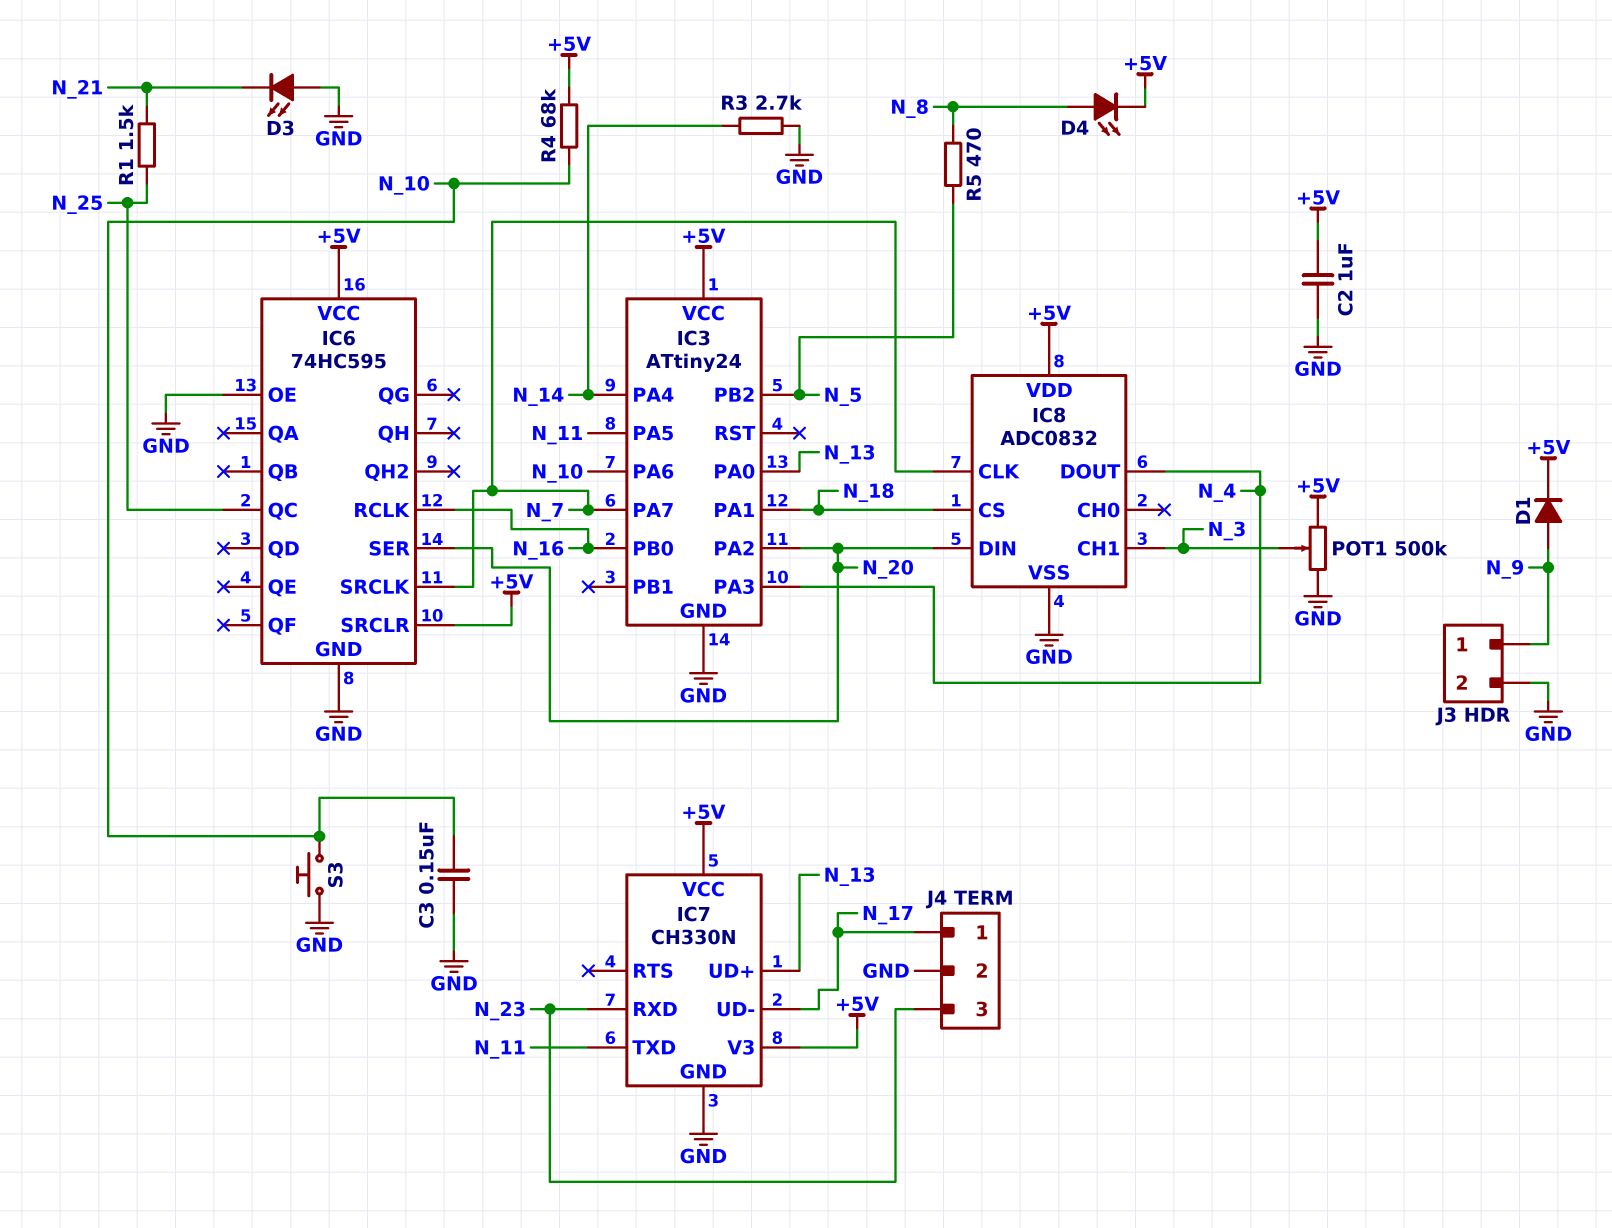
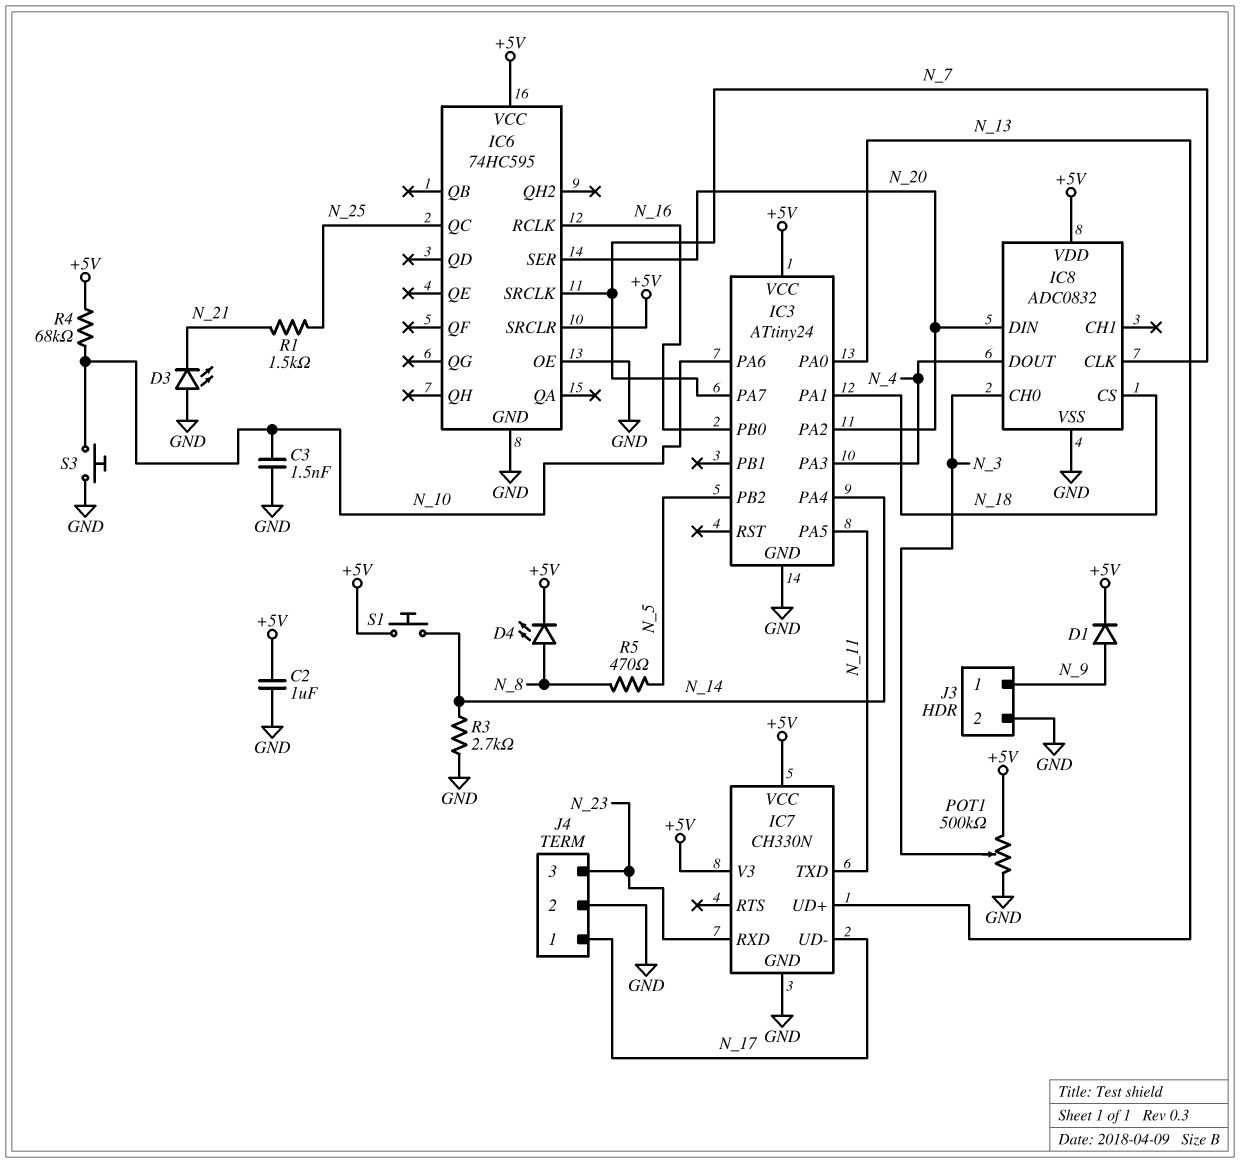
C3: 150nF (GND, N_10) -> 1.5nF (GND, N_10)
IC8 pin CH0: none -> N_3
IC8 pin CH1: N_3 -> none
S1: none -> button (+5V, N_14)

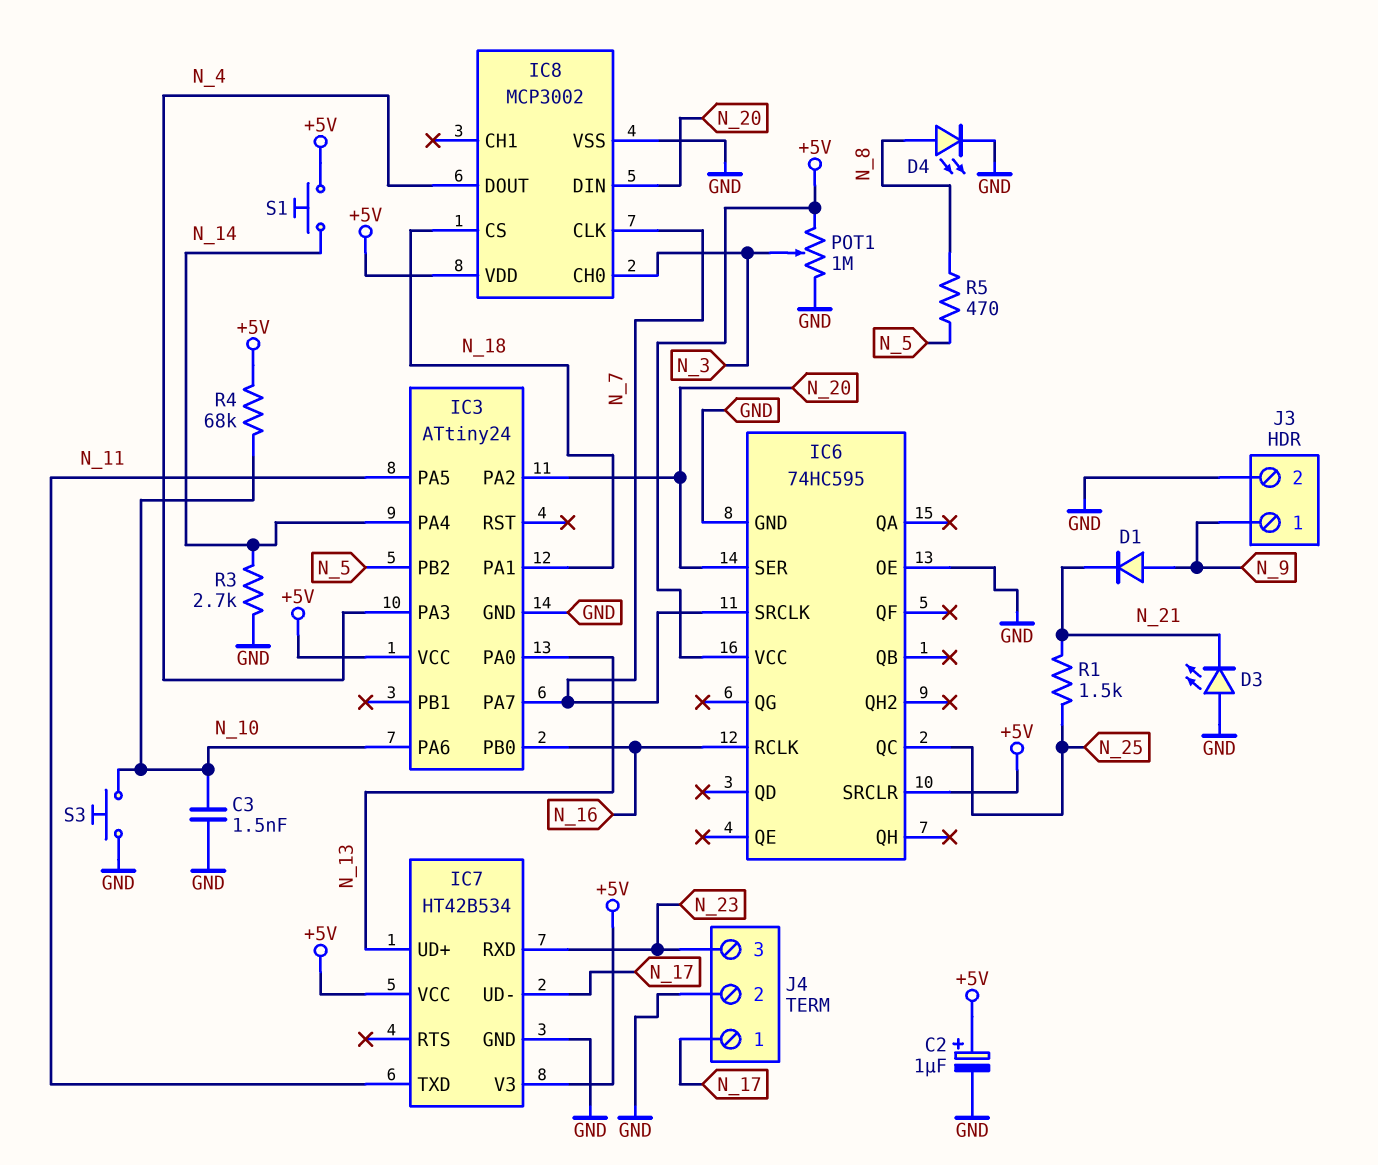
C2: 1uF (+5V, GND) -> 1uF (plus +5V, minus GND)
D1: diode (A N_9, K +5V) -> diode (A N_9, K N_21)
D4: LED (A N_8, K +5V) -> LED (A N_8, K GND)
IC7: CH330N -> HT42B534
IC8: ADC0832 -> MCP3002
POT1: 500k (+5V, GND, wiper N_3) -> 1M (+5V, GND, wiper N_3)

